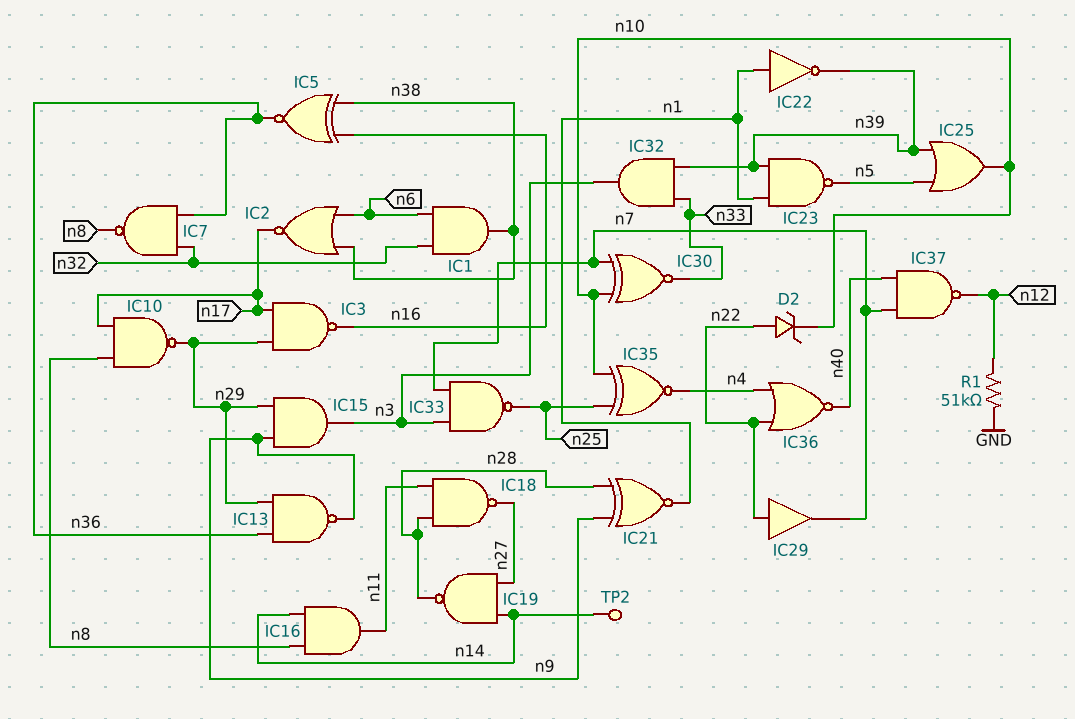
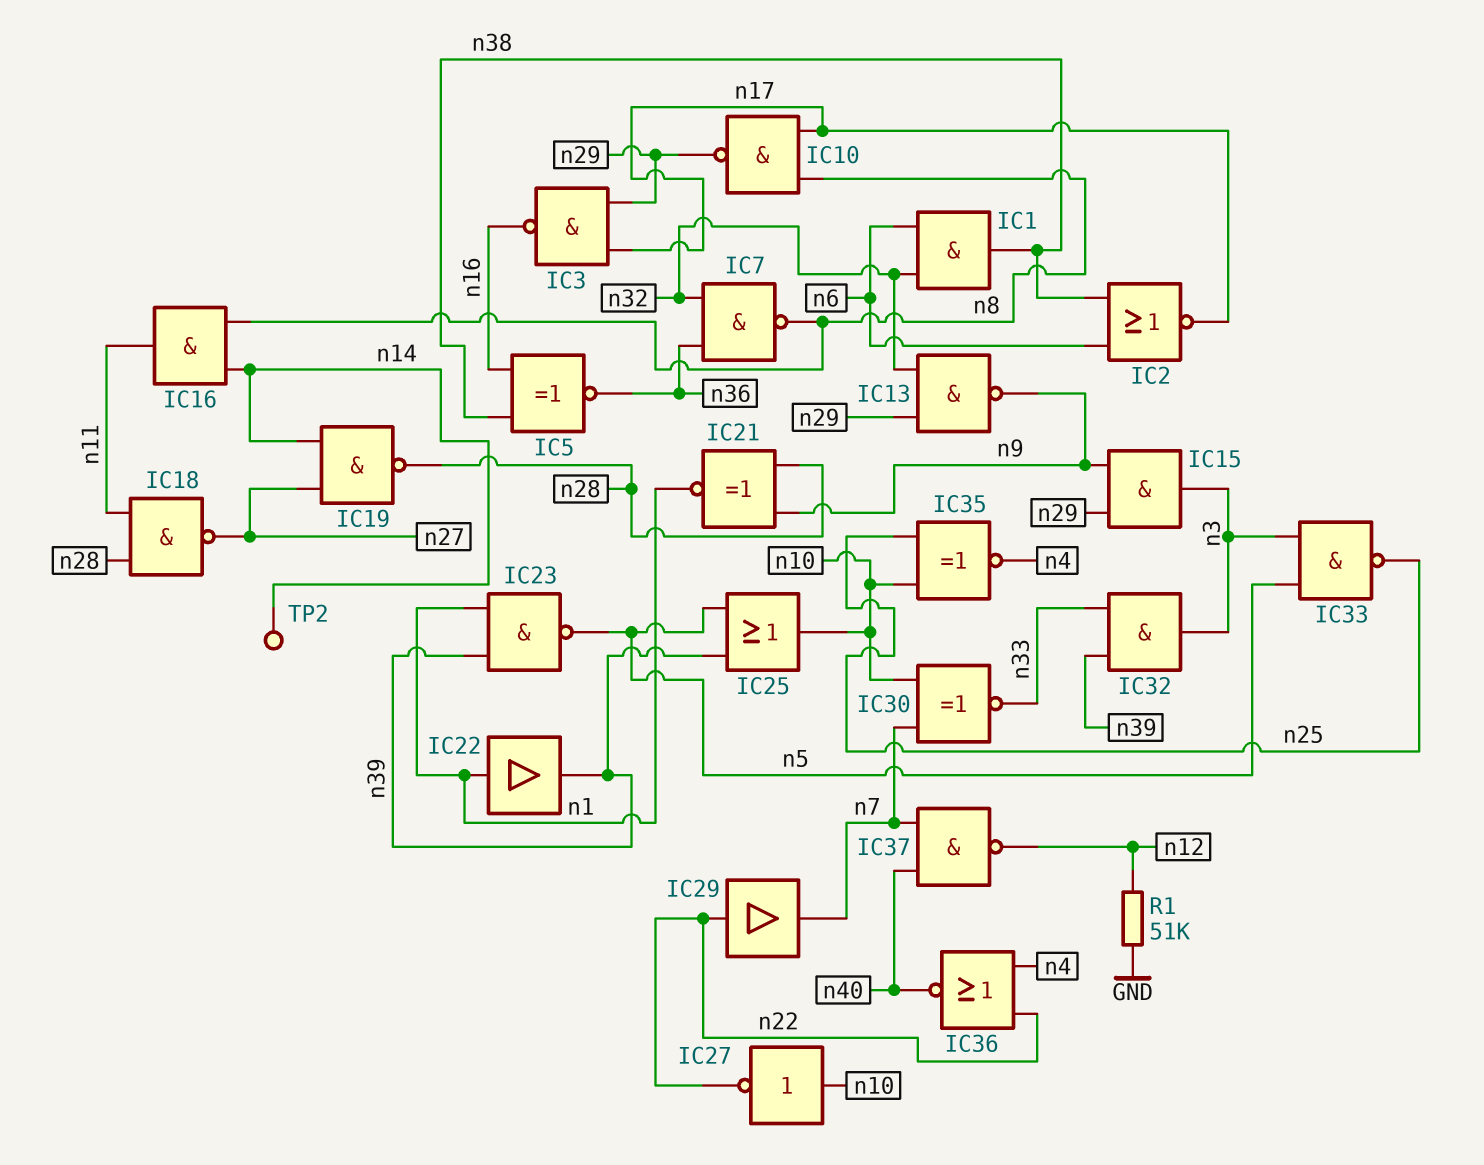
D2: zener (A n22, K n10) -> none
IC13: NAND (in n29, in n36, out n9) -> NAND (in n29, in n32, out n9)
IC22: NOT (in n1, out n39) -> buffer (in n1, out n39)
IC27: none -> NOT (in n10, out n22)
IC33: NAND (in n3, in n7, out n25) -> NAND (in n3, in n5, out n25)

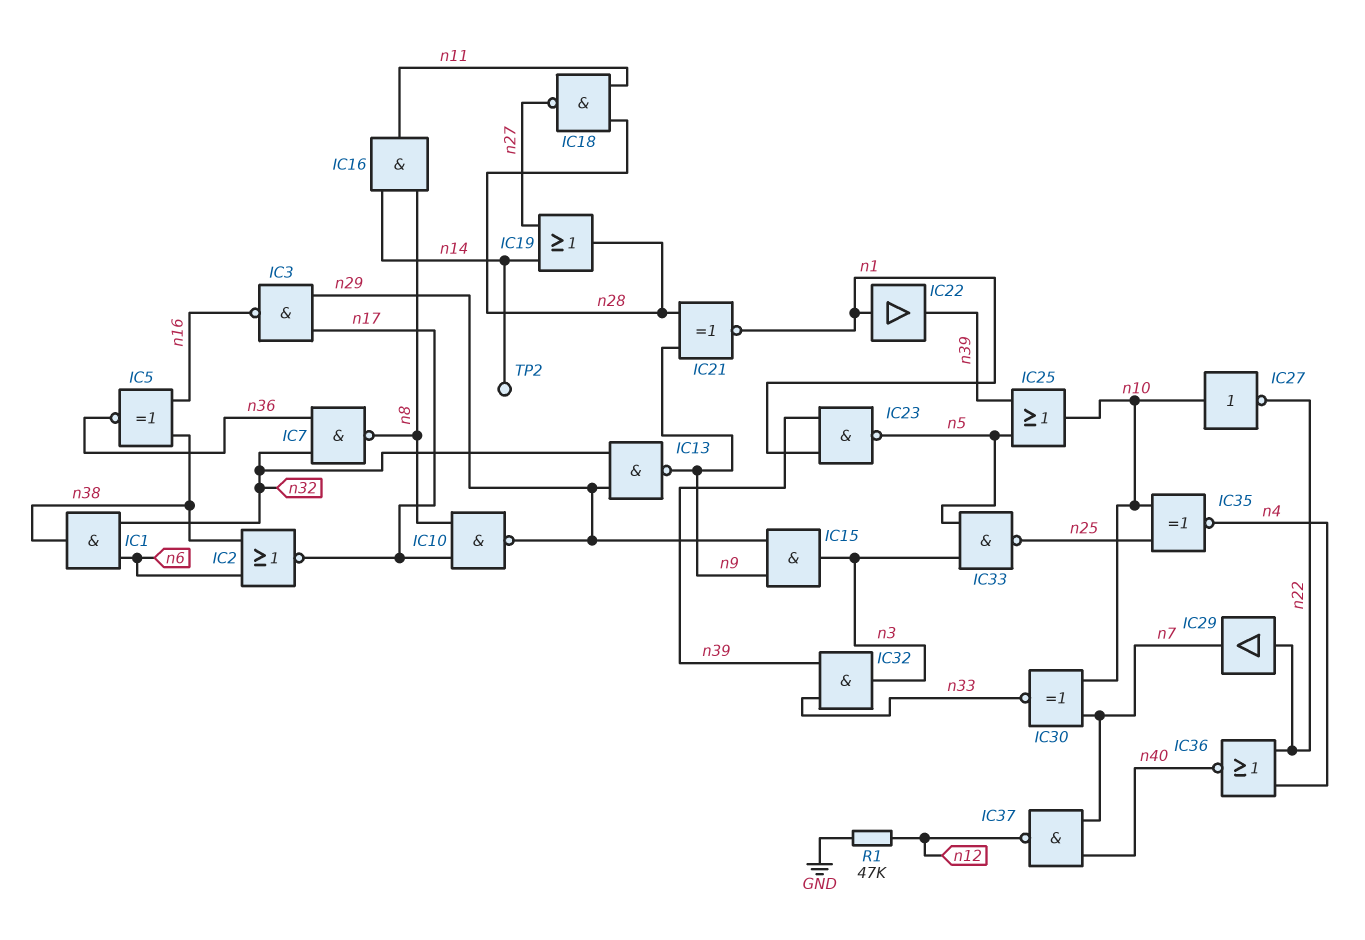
IC19: NAND (in n14, in n27, out n28) -> OR (in n14, in n27, out n28)
R1: 51k (GND, n12) -> 47k (GND, n12)

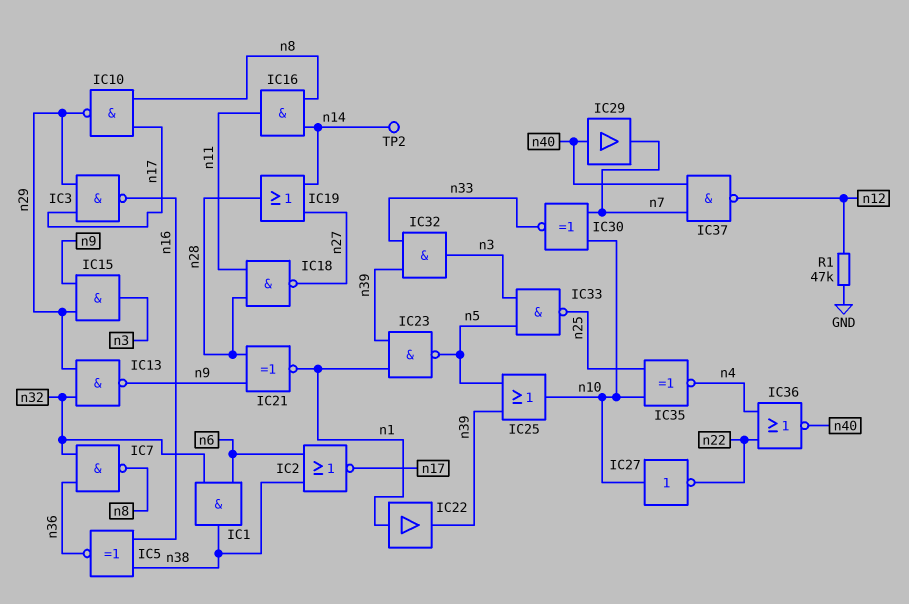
IC29: buffer (in n22, out n7) -> buffer (in n40, out n7)

